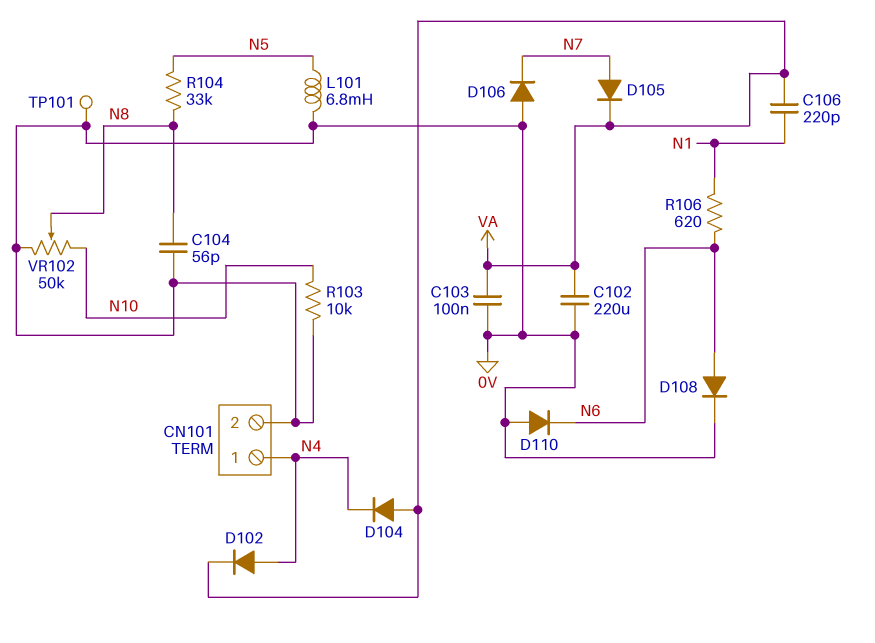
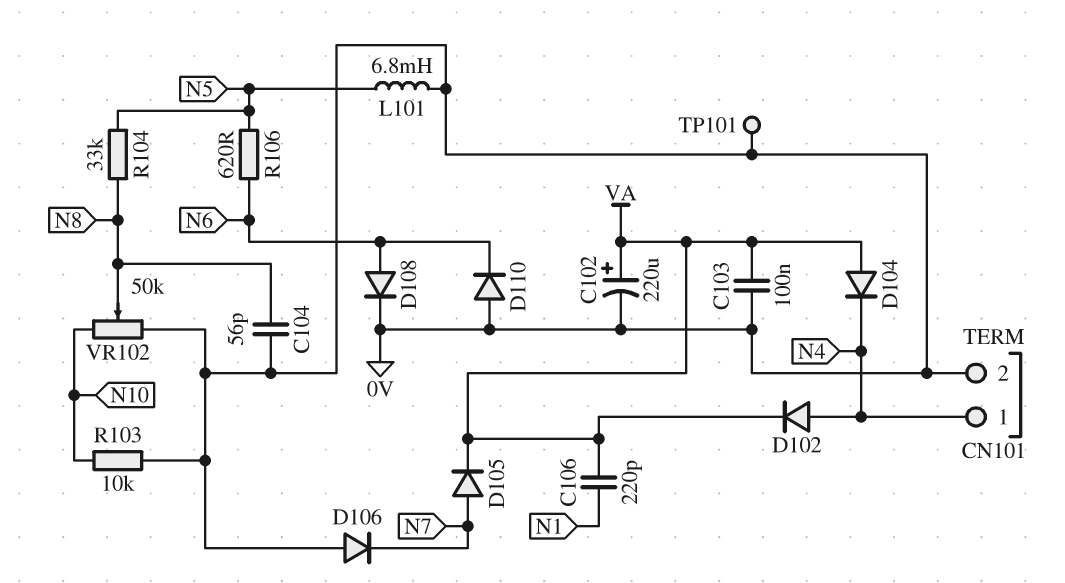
C102: 220uF (0V, VA) -> 220uF (plus VA, minus 0V)
R106: 620 (N1, N6) -> 620 (N5, N6)

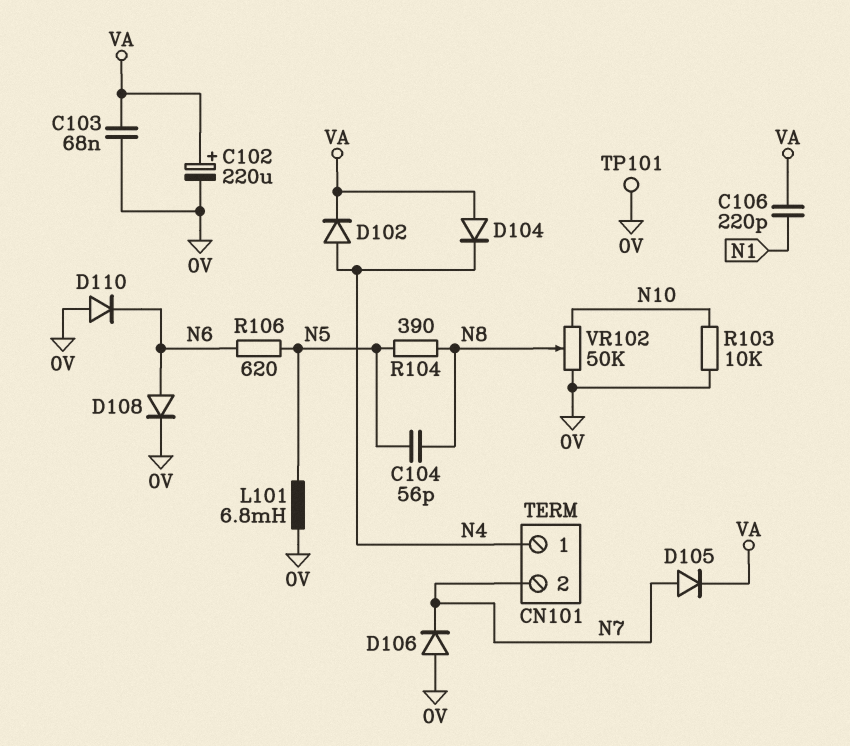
C103: 100nF (0V, VA) -> 68nF (0V, VA)
C104: 56pF (0V, N8) -> 56pF (N5, N8)
CN101 pin 2: 0V -> N7
R104: 33k (N5, N8) -> 390 (N5, N8)

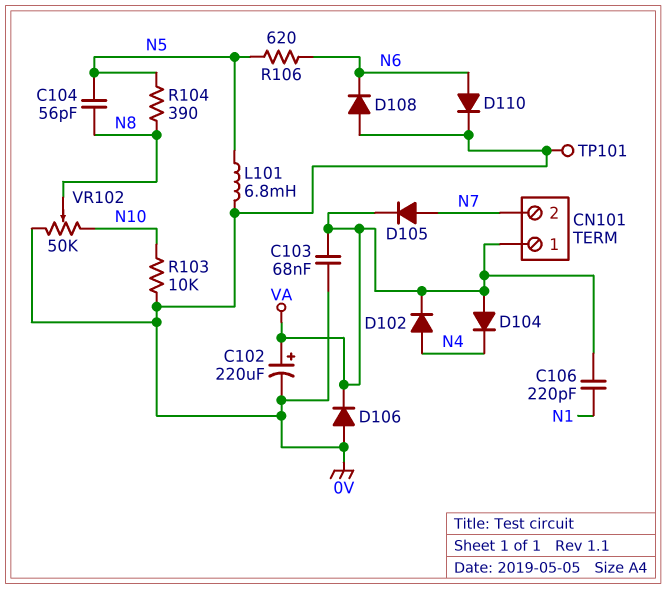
CN101 pin 1: N4 -> VA
D106: diode (A 0V, K N7) -> diode (A 0V, K VA)
D108: diode (A N6, K 0V) -> diode (A 0V, K N6)
D110: diode (A 0V, K N6) -> diode (A N6, K 0V)

